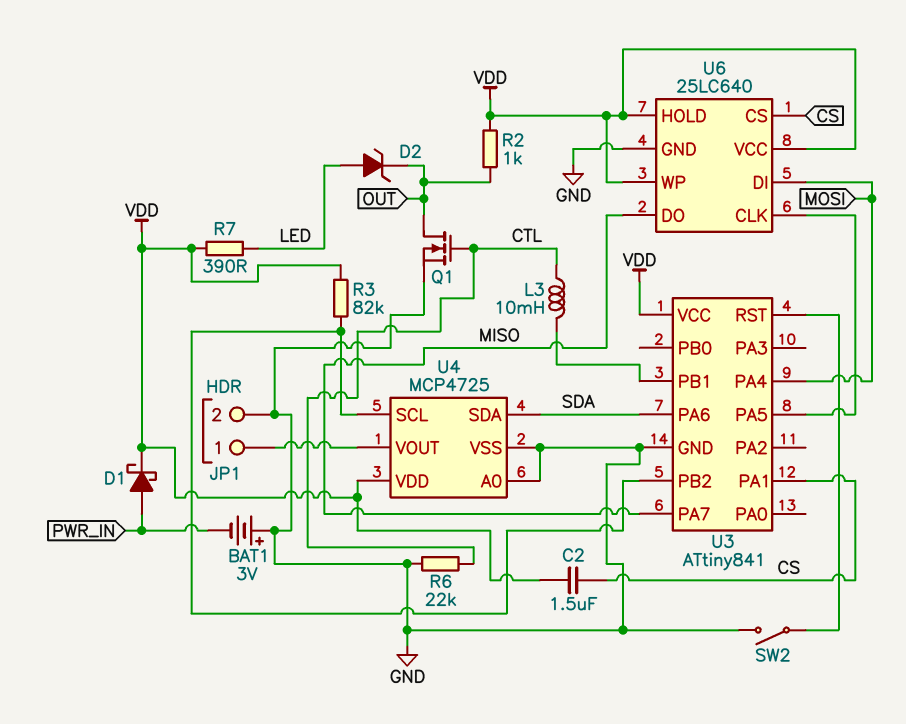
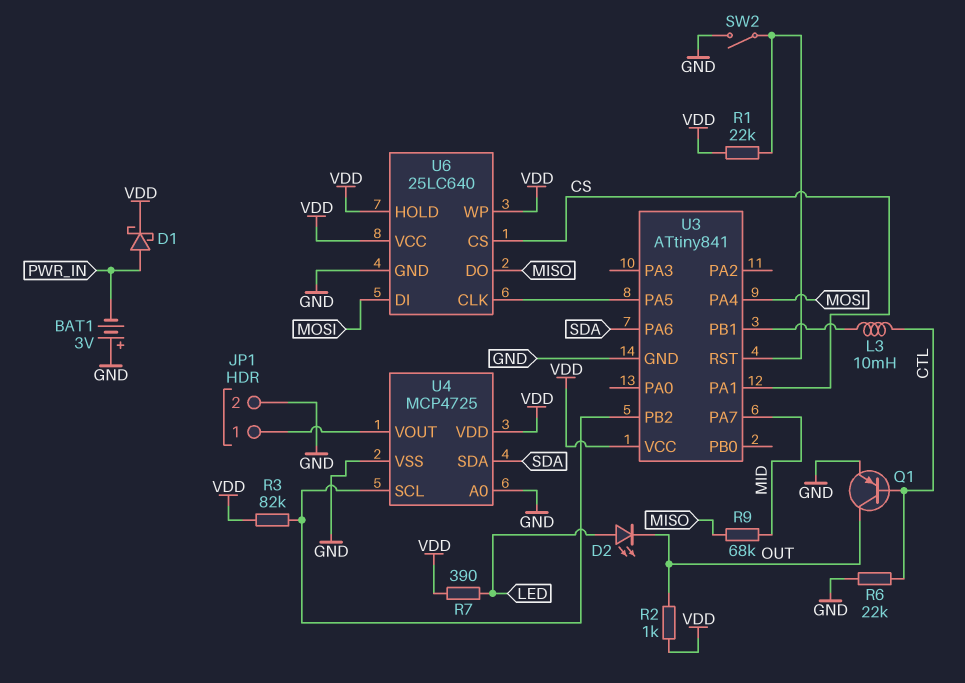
C2: 1.5uF (CS, VDD) -> none
D2: zener (A LED, K OUT) -> LED (A LED, K OUT)
Q1: NMOS (G CTL, D OUT, S GND) -> PNP (B CTL, C OUT, E GND)
R1: none -> 22k (U3/RST, VDD)
R9: none -> 68k (MID, MISO)
U3 pin PA7: MISO -> MID

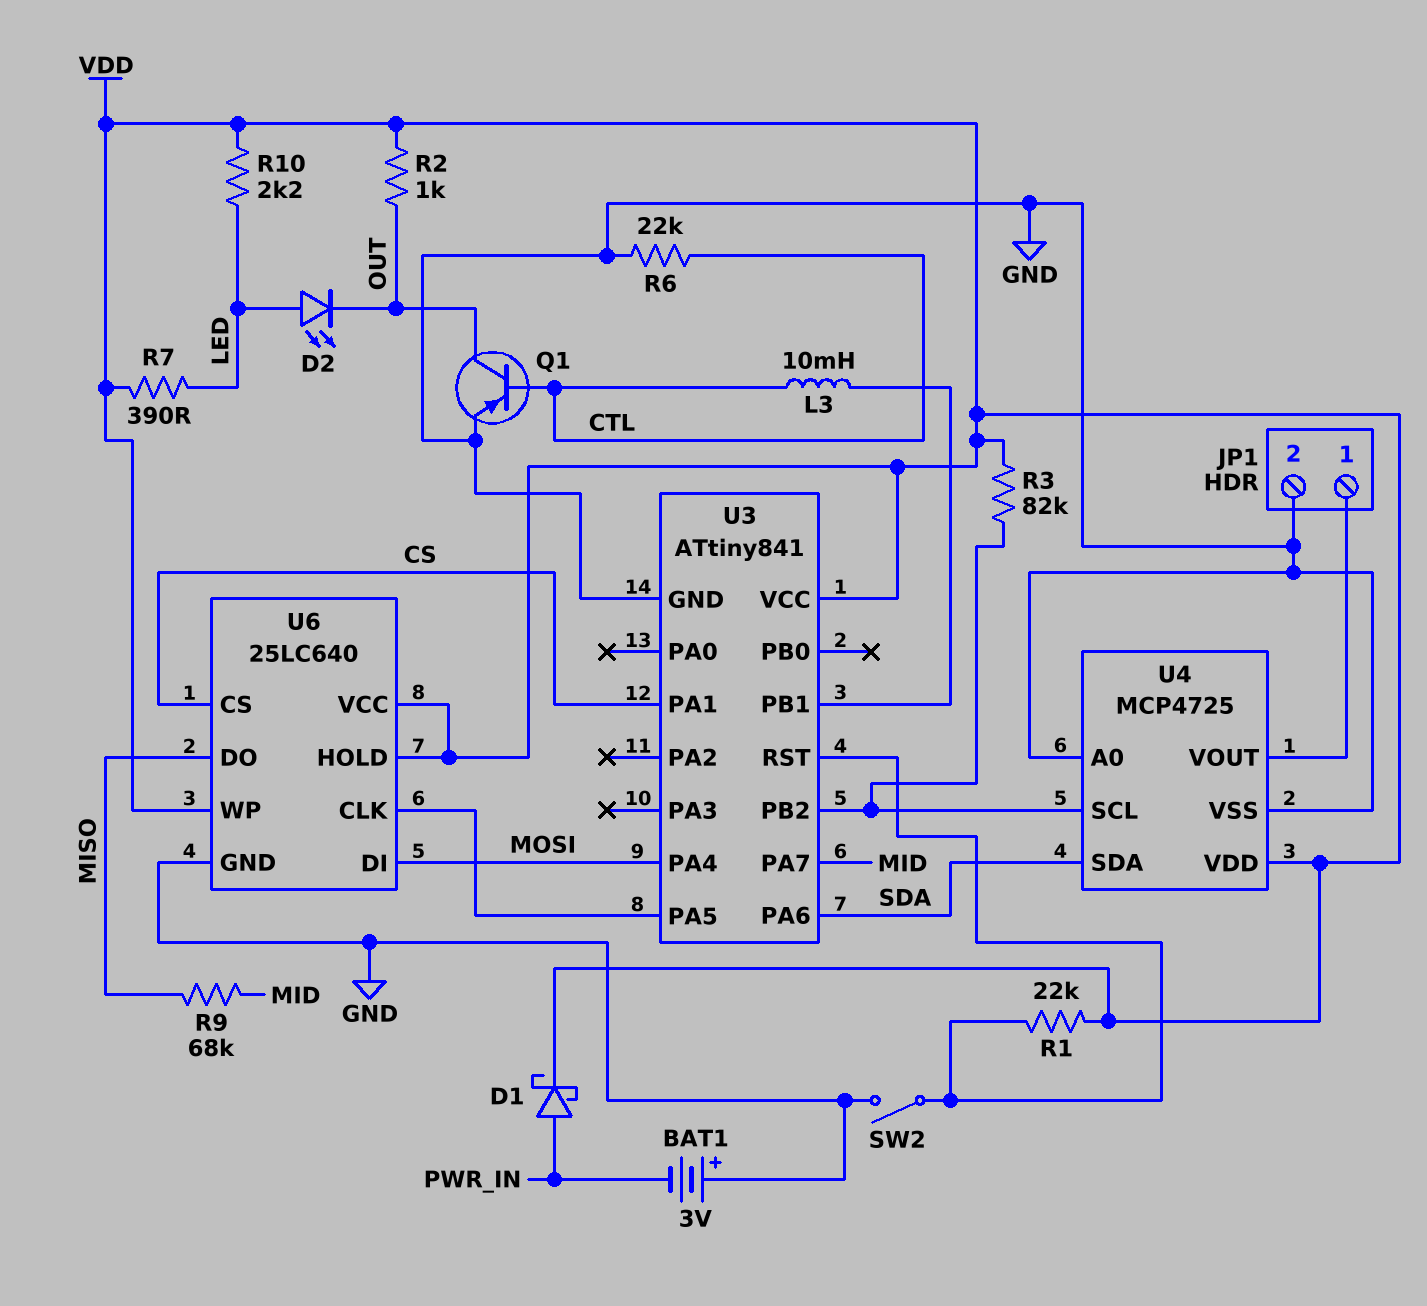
R10: none -> 2.2k (LED, VDD)

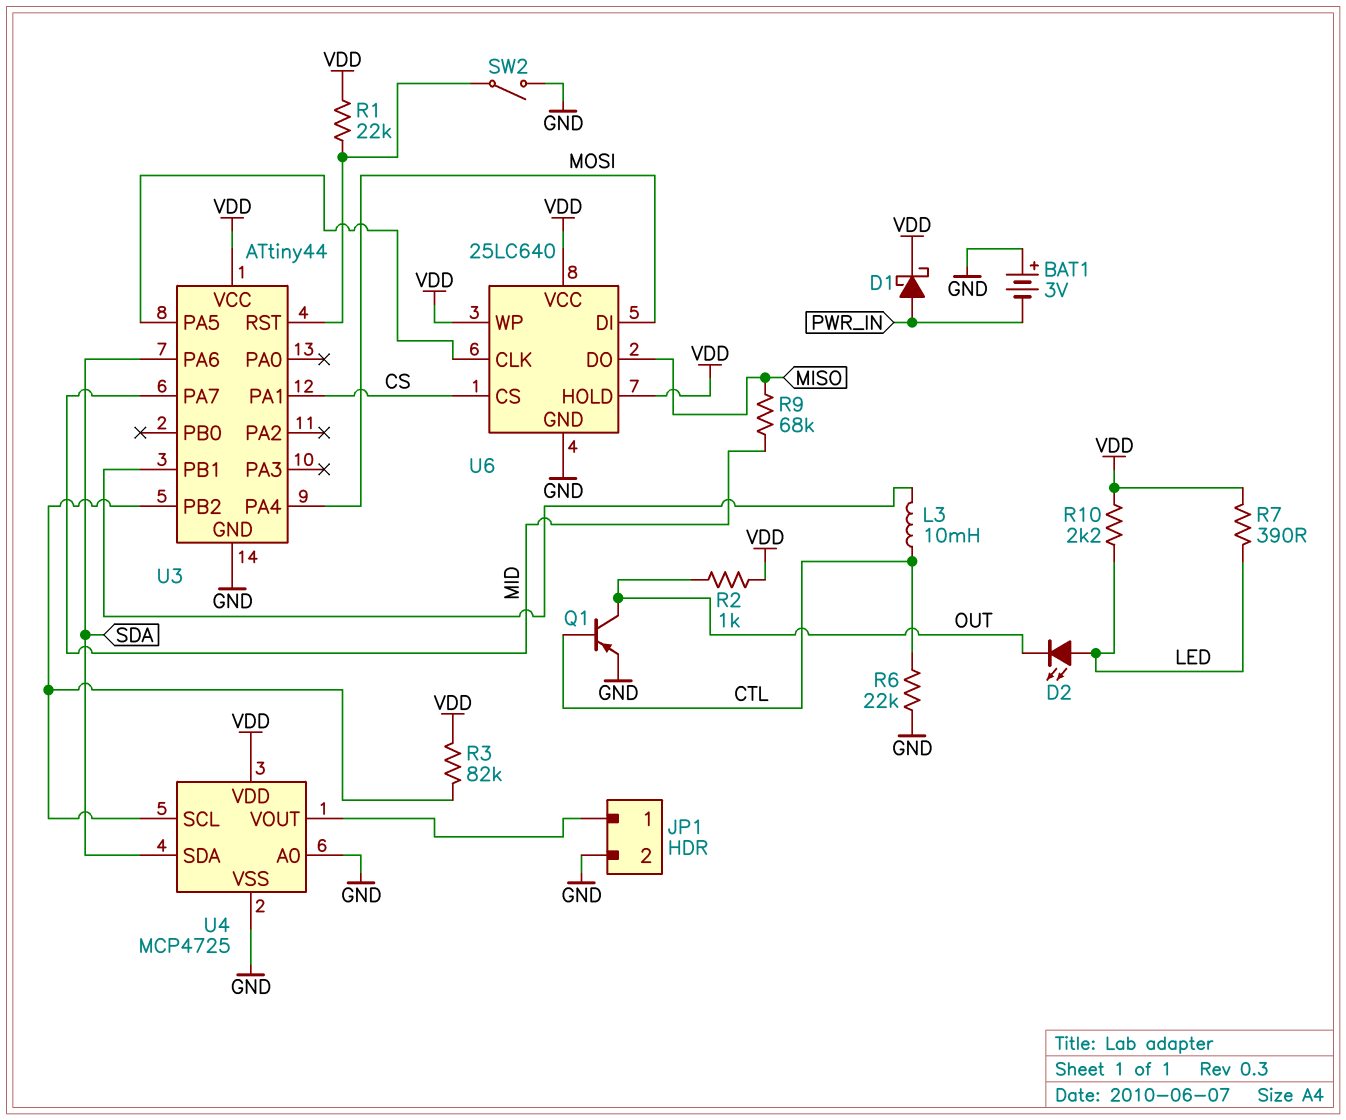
U3: ATtiny841 -> ATtiny44

